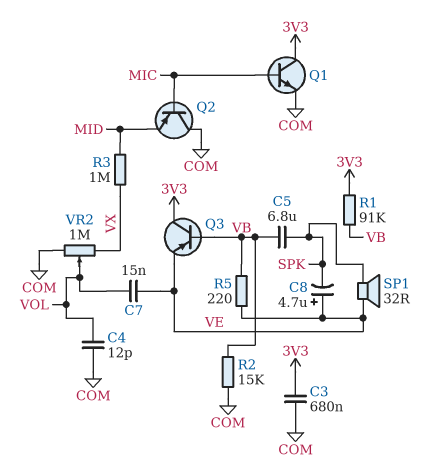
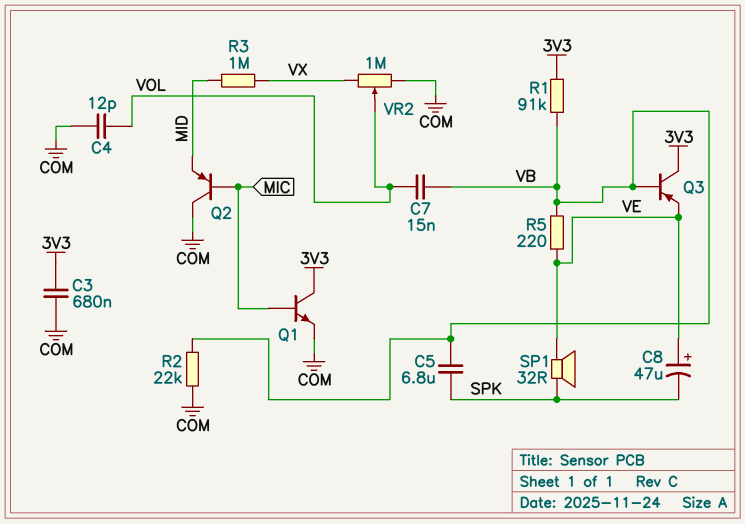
C7: 15nF (VE, VOL) -> 15nF (VB, VOL)
C8: 4.7uF (plus VE, minus SPK) -> 47uF (plus VE, minus SPK)
R2: 15k (COM, VB) -> 22k (COM, VB)

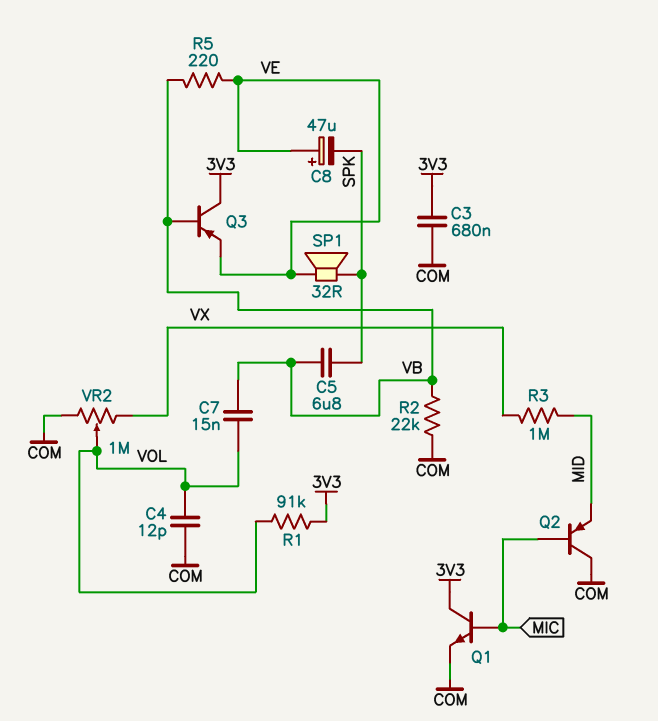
R1: 91k (3V3, VB) -> 91k (3V3, VOL)

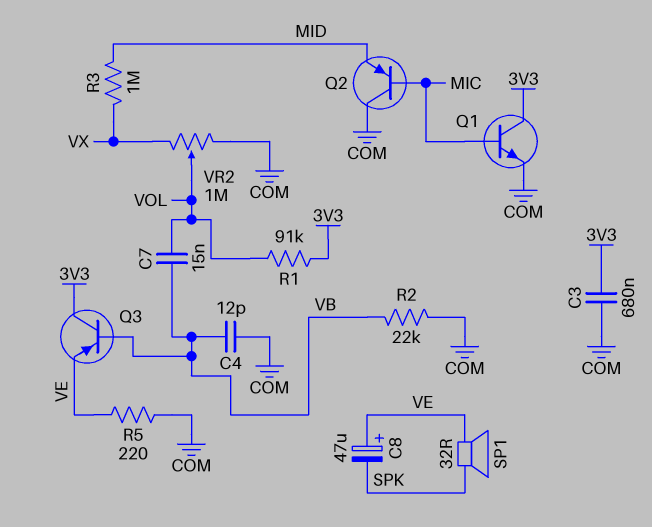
C4: 12pF (COM, VOL) -> 12pF (COM, VB)
C5: 6.8uF (SPK, VB) -> none
R5: 220 (VB, VE) -> 220 (COM, VE)

